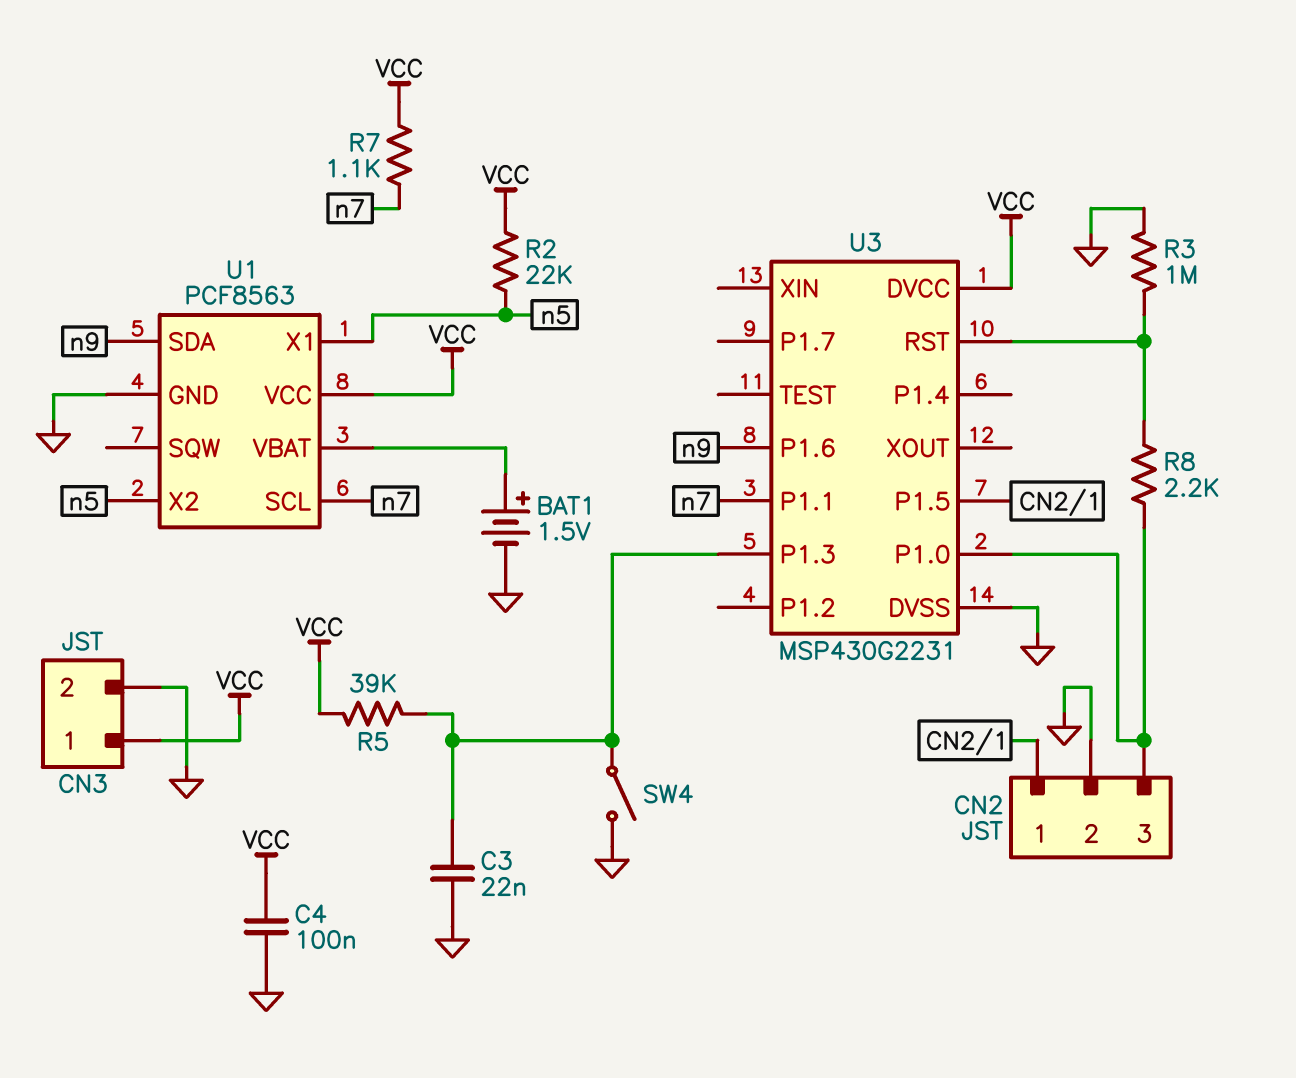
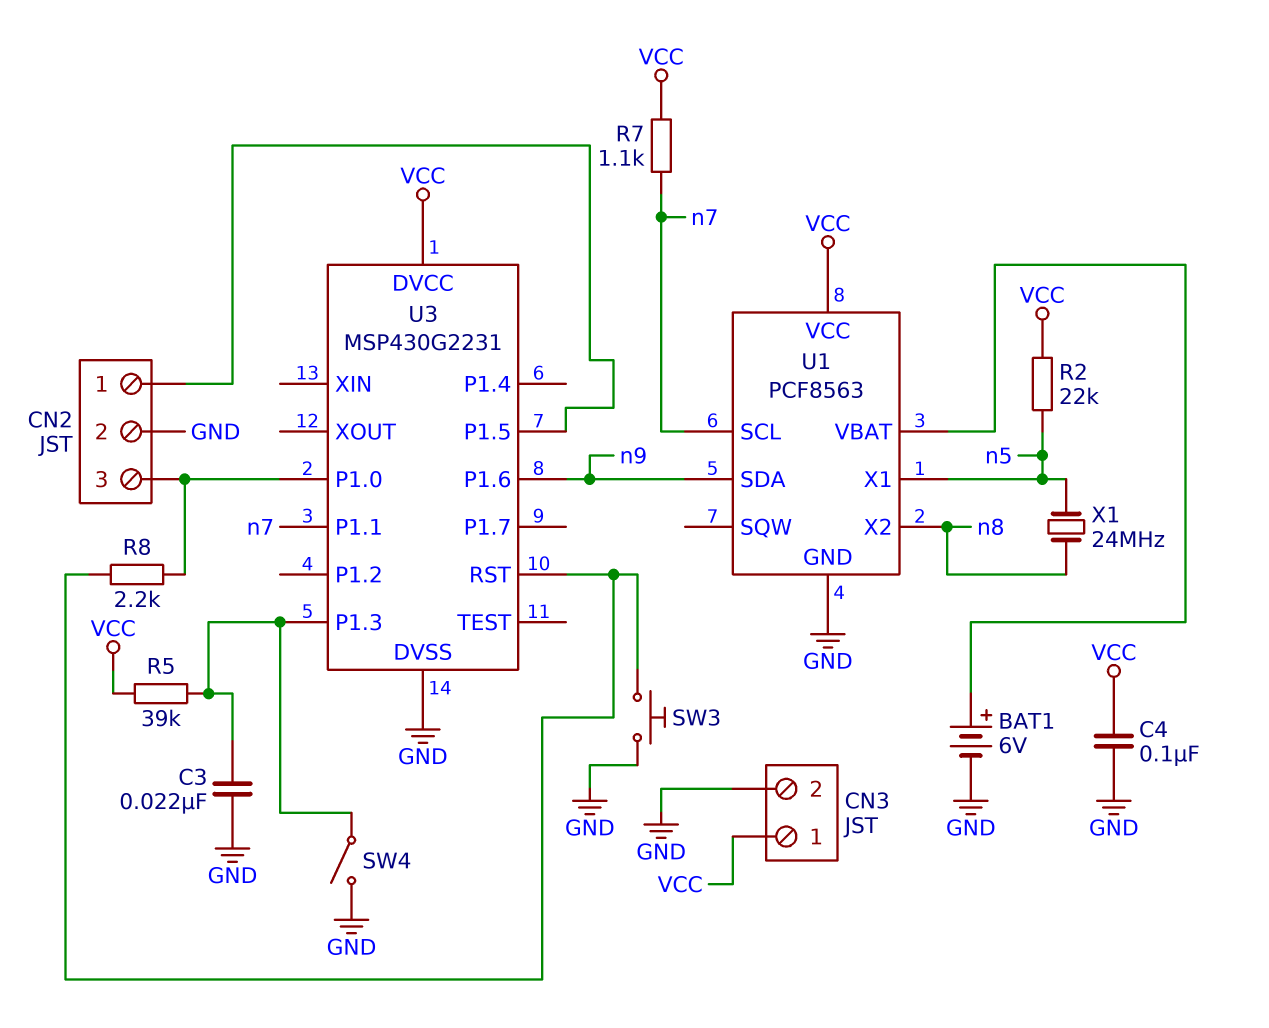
BAT1: 1.5V (plus U1/VBAT, minus GND) -> 6V (plus U1/VBAT, minus GND)
R3: 1M (GND, U3/RST) -> none
SW3: none -> button (GND, U3/RST)
U1 pin X2: n5 -> n8
X1: none -> 24MHz (n5, n8)

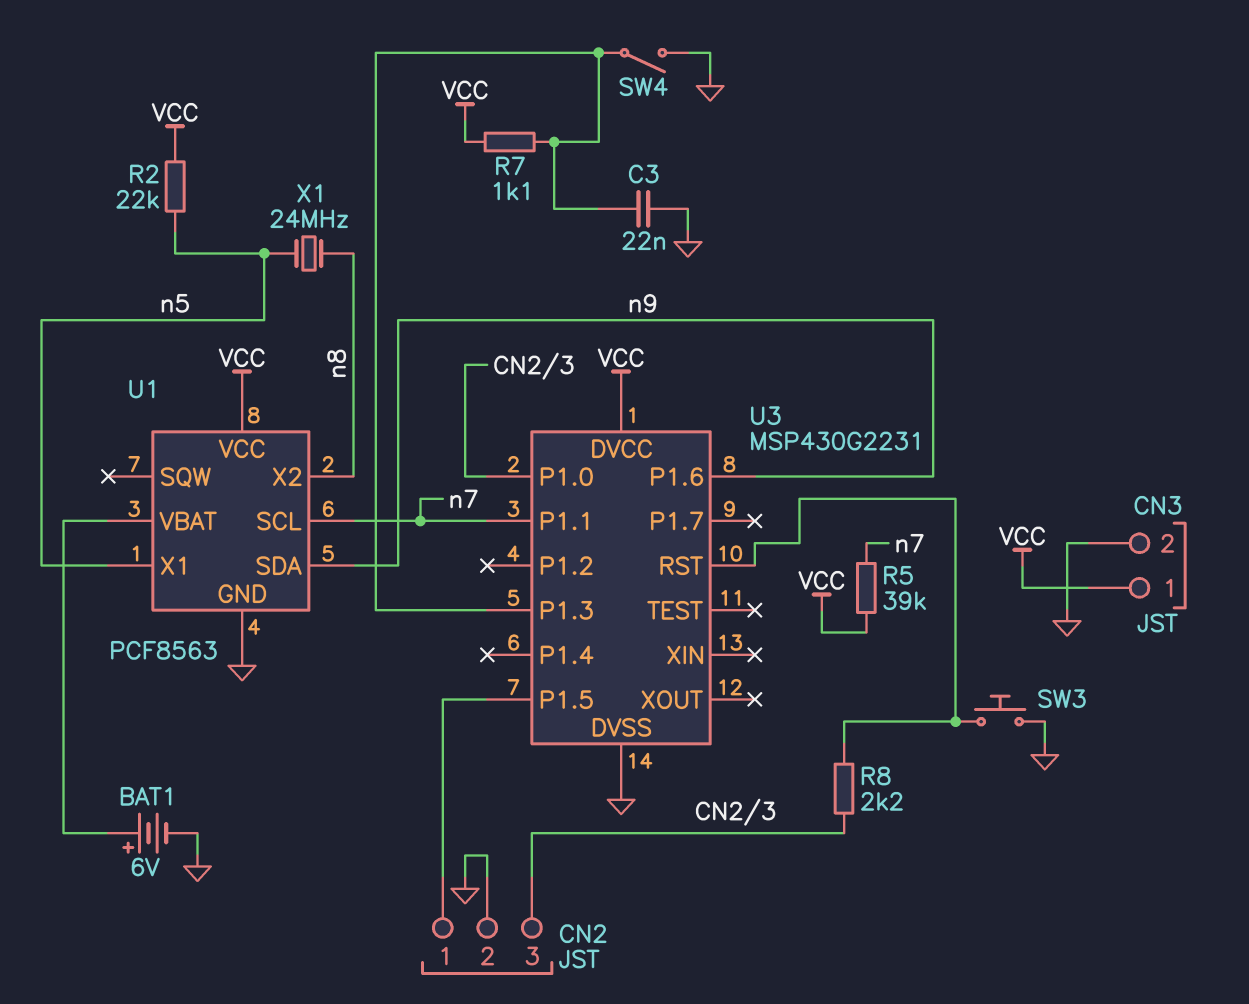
C4: 100nF (GND, VCC) -> none
R5: 39k (U3/P1.3, VCC) -> 39k (VCC, n7)
R7: 1.1k (VCC, n7) -> 1.1k (U3/P1.3, VCC)

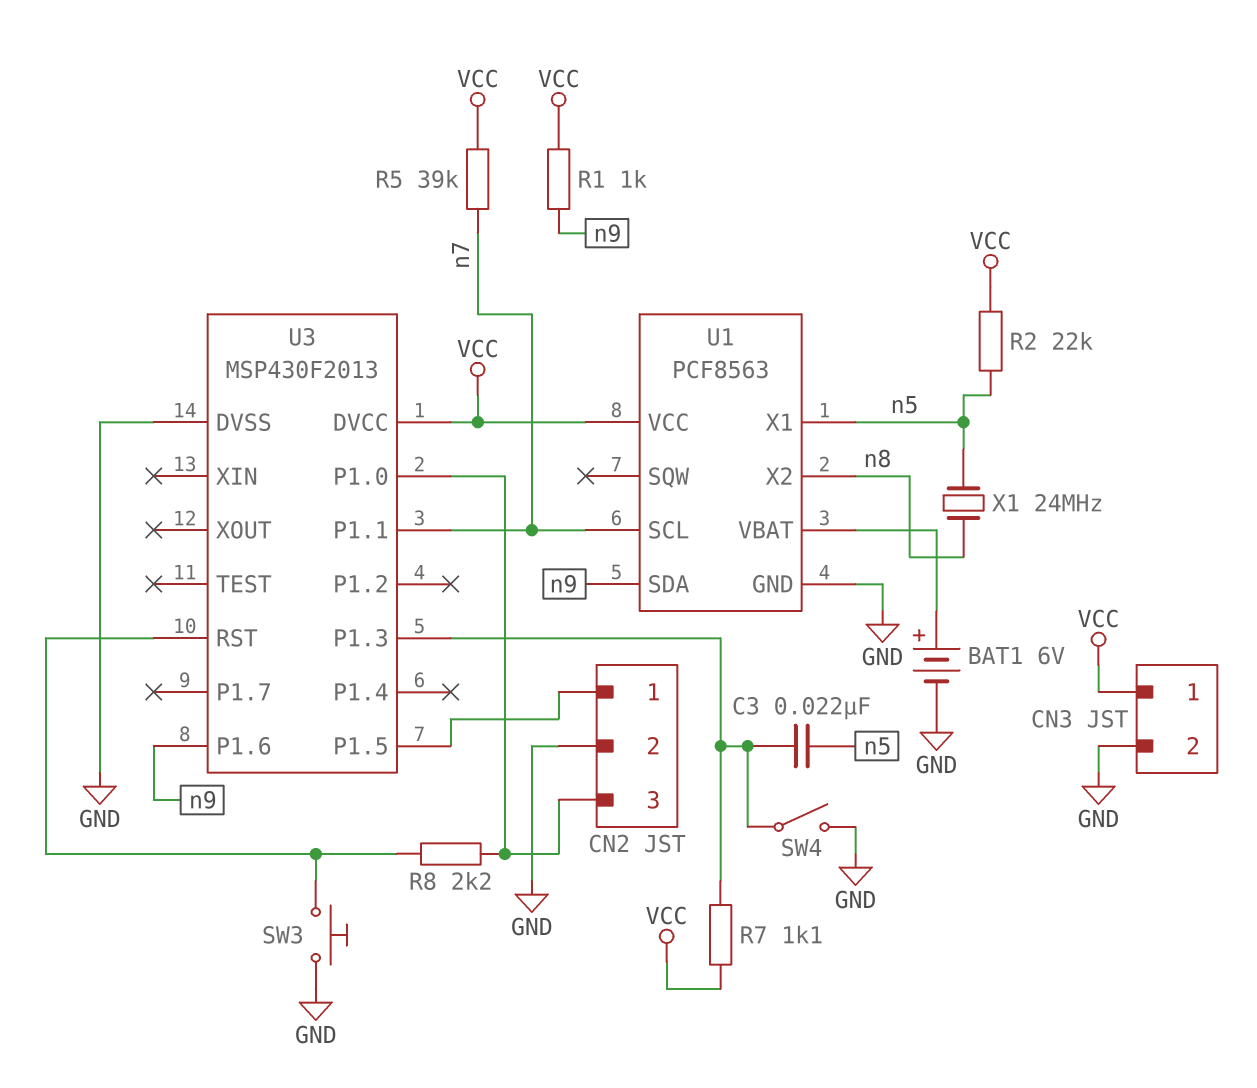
C3: 22nF (GND, U3/P1.3) -> 22nF (U3/P1.3, n5)
R1: none -> 1k (VCC, n9)
U3: MSP430G2231 -> MSP430F2013

